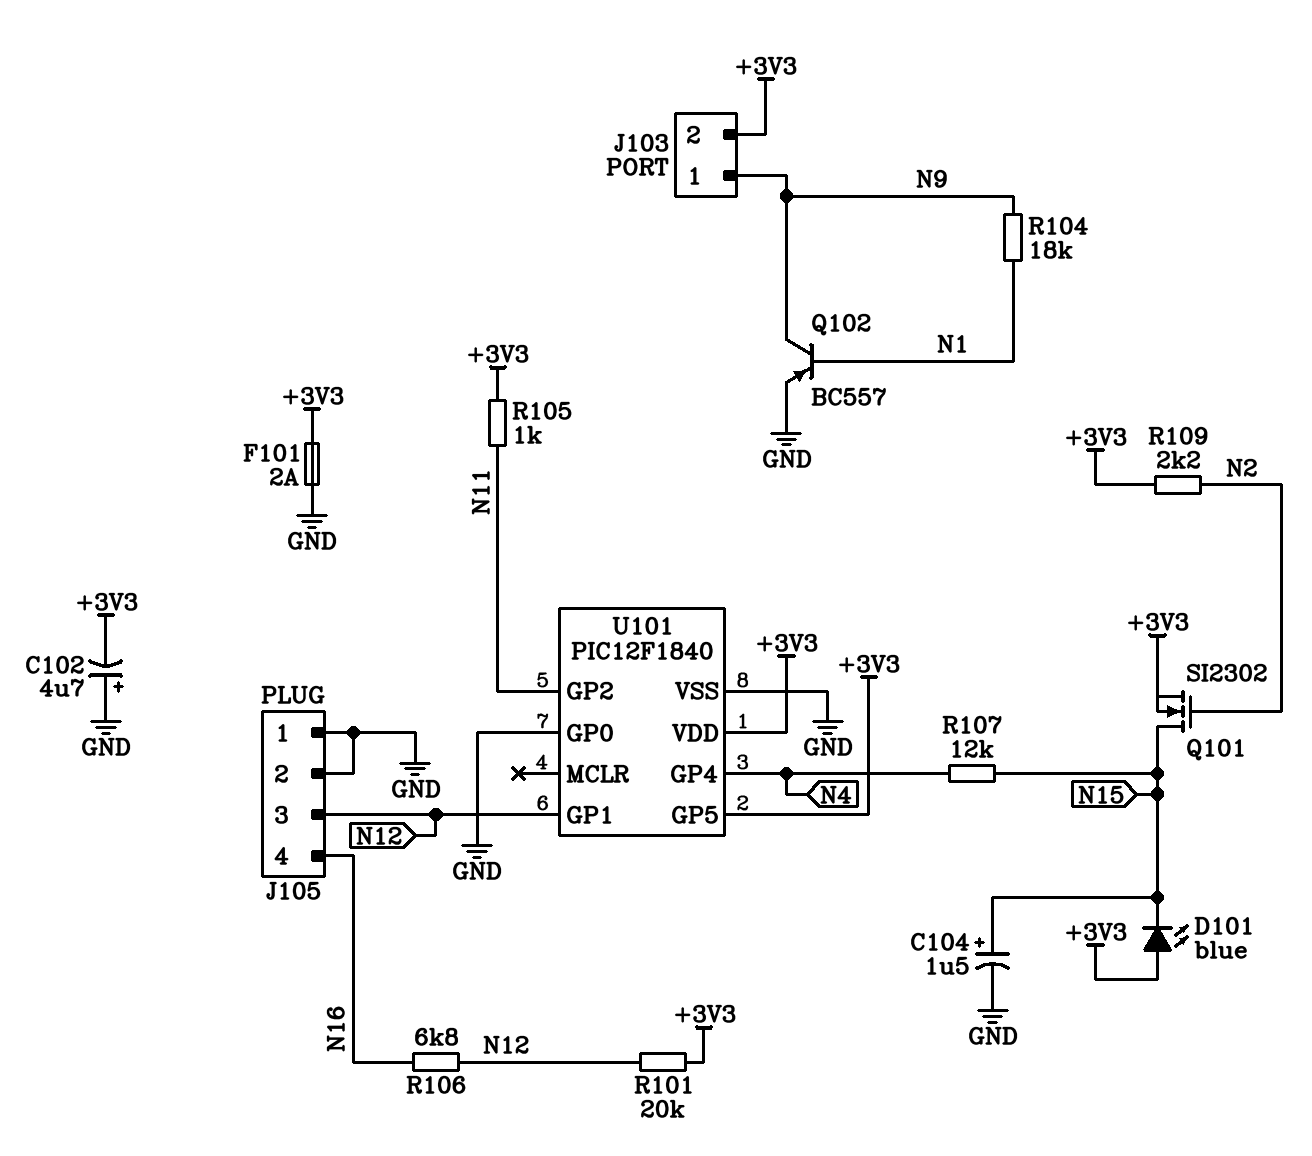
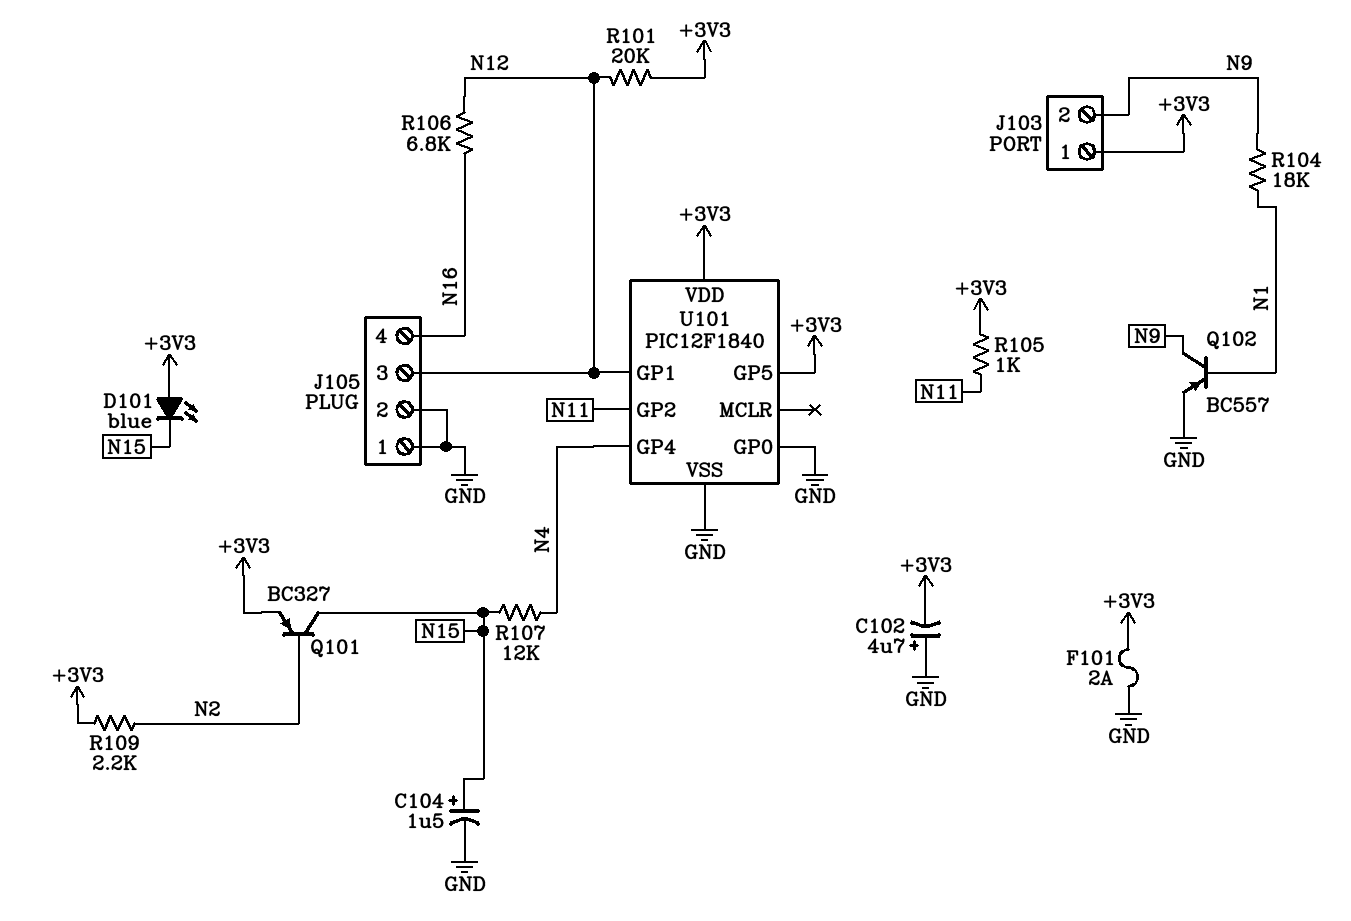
J103 pin 1: N9 -> +3V3
J103 pin 2: +3V3 -> N9
Q101: NMOS SI2302 (G N2, D N15, S +3V3) -> PNP BC327 (B N2, C N15, E +3V3)

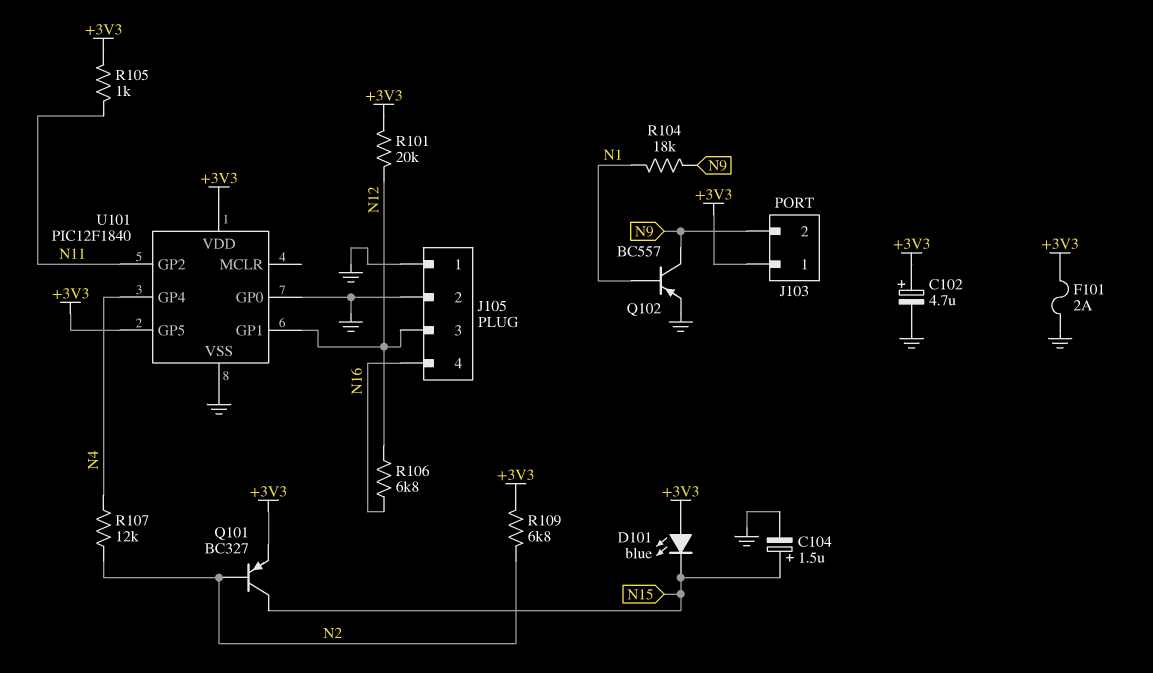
C102: 4.7uF (plus GND, minus +3V3) -> 4.7uF (plus +3V3, minus GND)
R107: 12k (N4, N15) -> 12k (N2, N4)
R109: 2.2k (+3V3, N2) -> 6.8k (+3V3, N2)

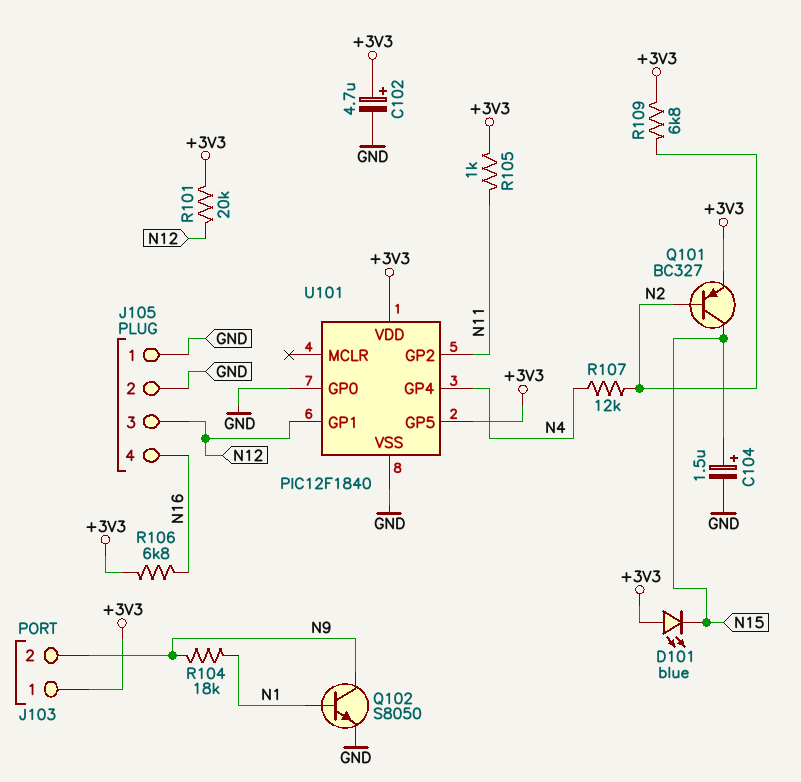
F101: 2A (+3V3, GND) -> none
Q102: PNP BC557 (B N1, C N9, E GND) -> NPN S8050 (B N1, C N9, E GND)
R106: 6.8k (N12, N16) -> 6.8k (+3V3, N16)

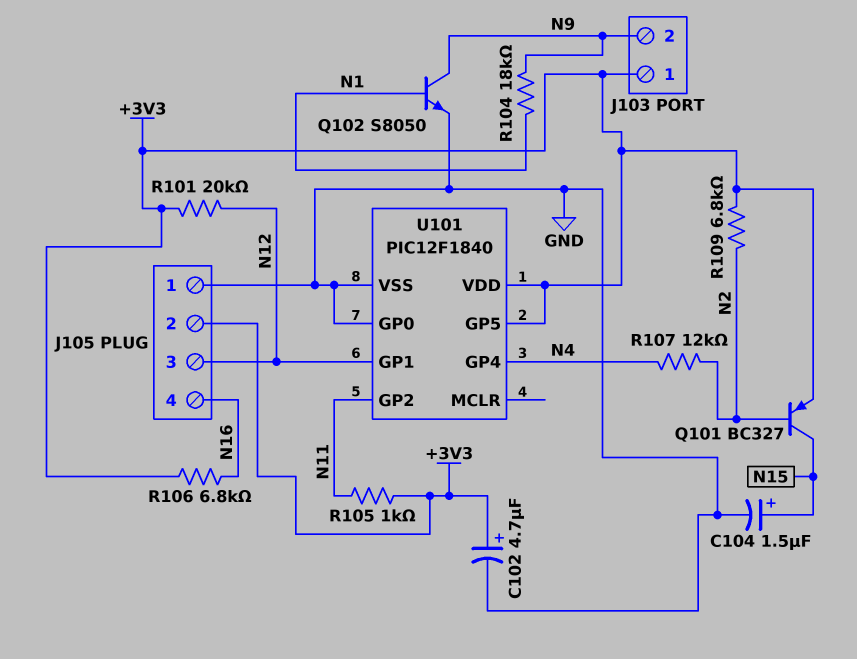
D101: LED blue (A +3V3, K N15) -> none
J105 pin 2: GND -> +3V3

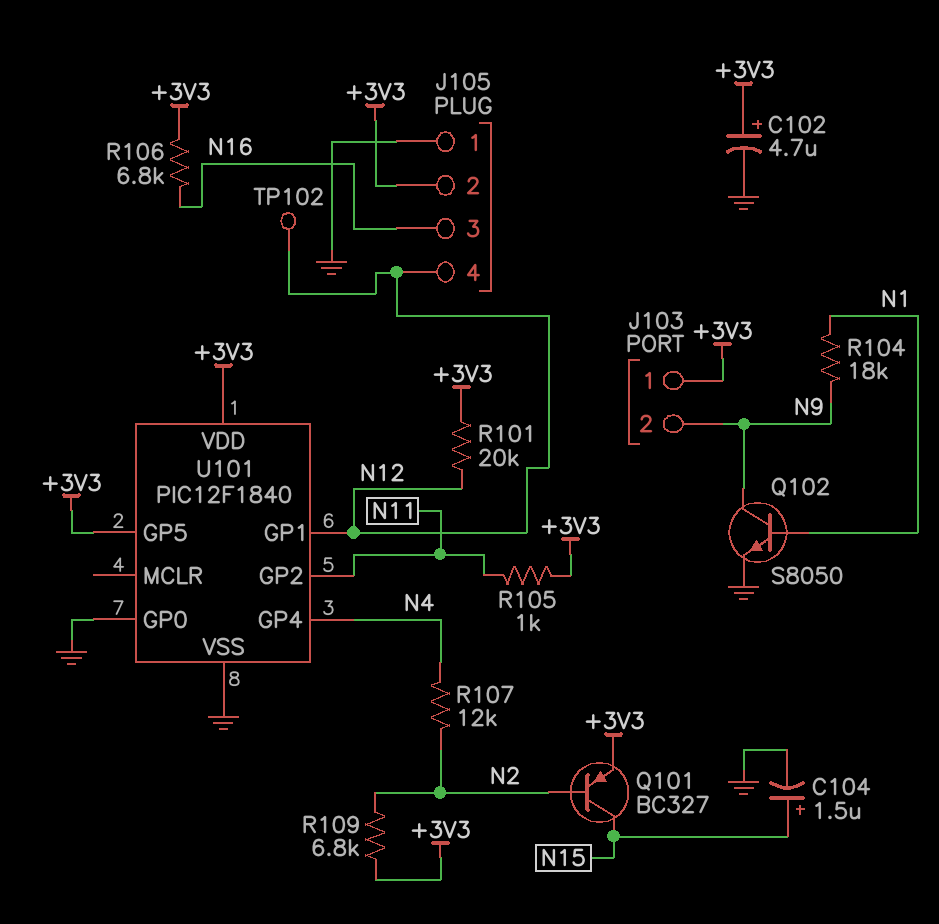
J105 pin 3: N12 -> N16
J105 pin 4: N16 -> N12
TP102: none -> test point (N12)

